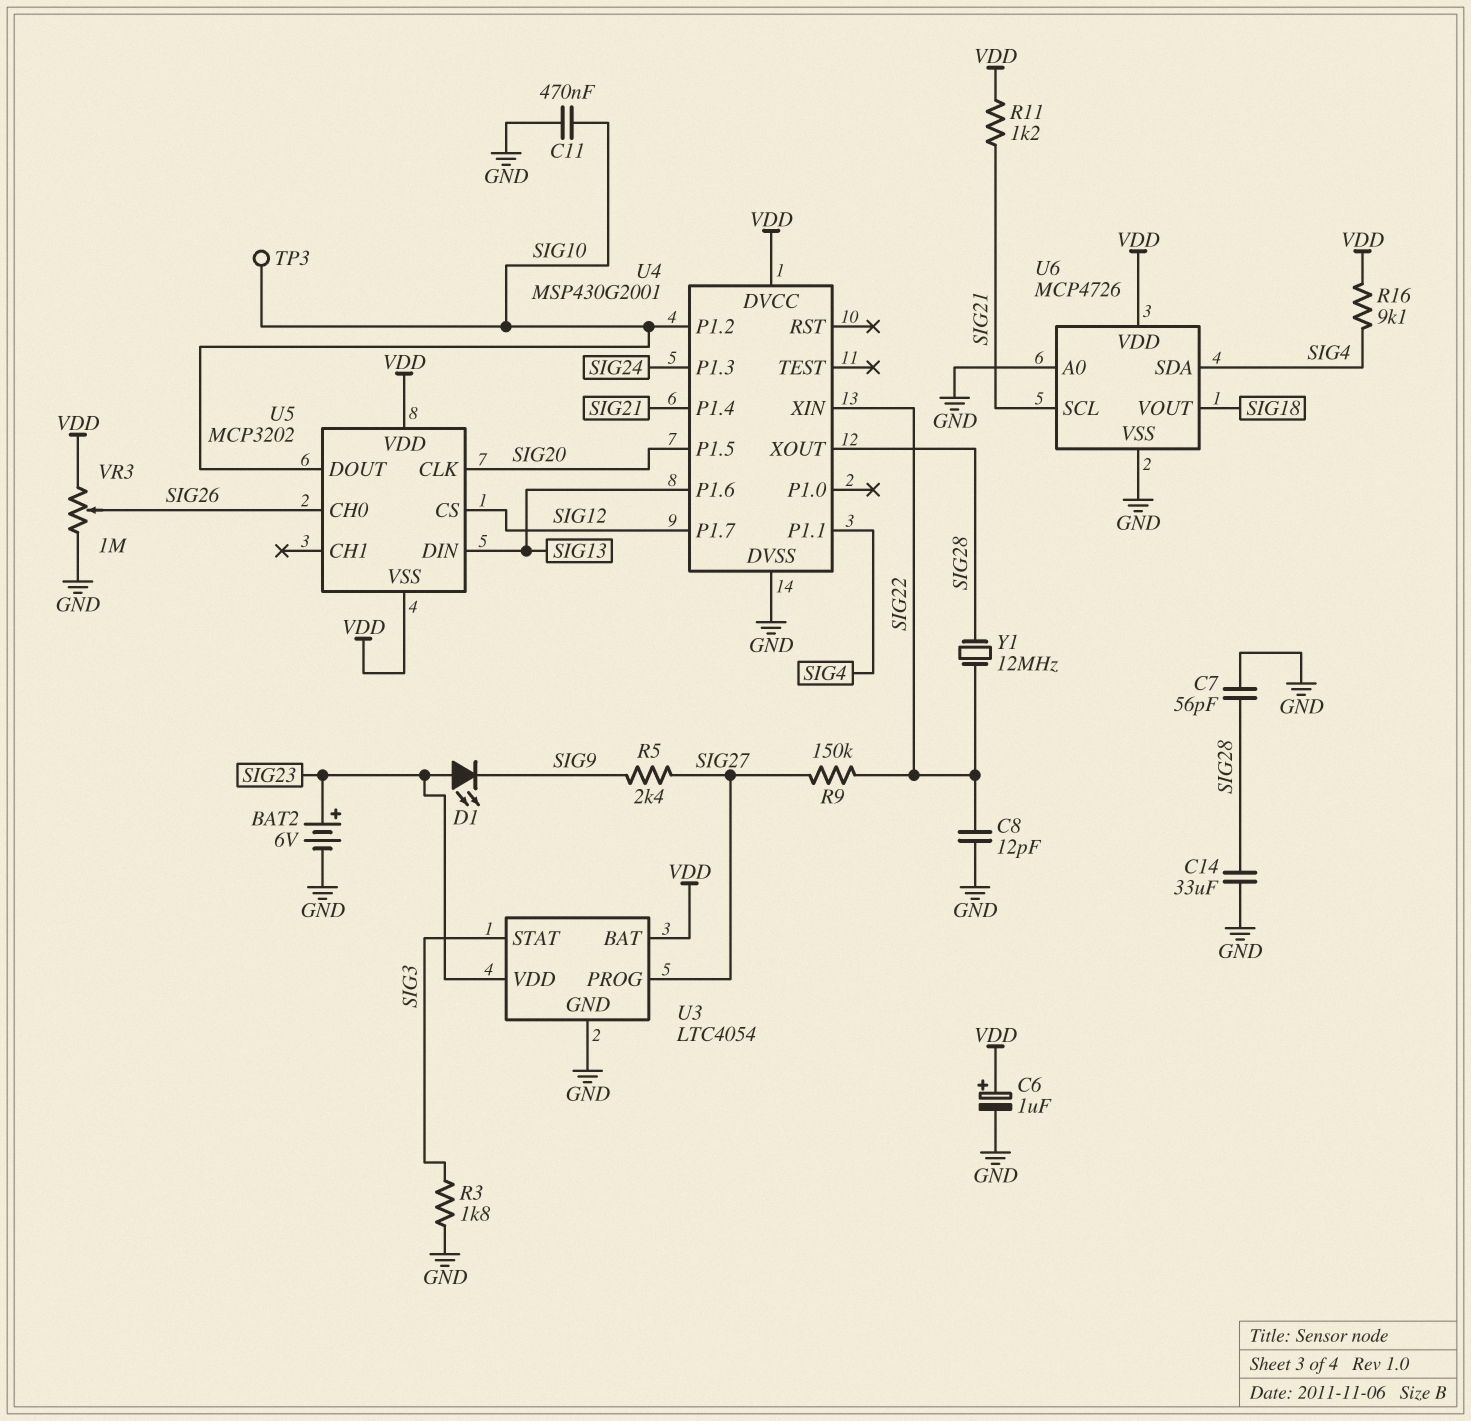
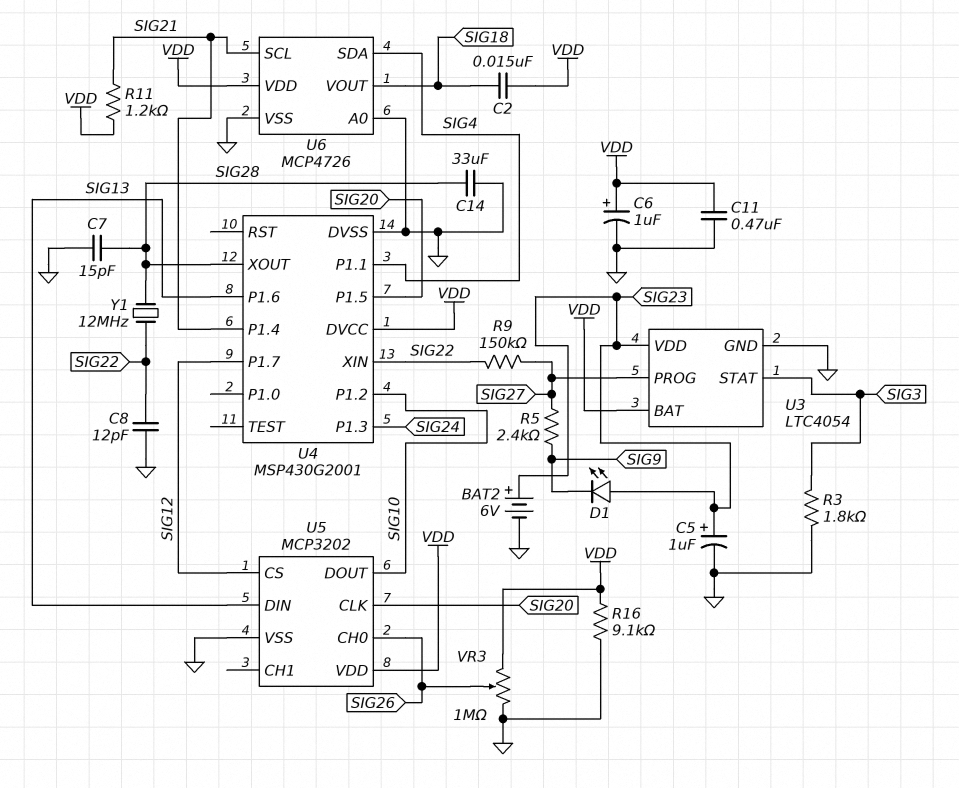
C2: none -> 15nF (SIG18, VDD)
C5: none -> 1uF (plus SIG23, minus GND)
C7: 56pF (GND, SIG28) -> 15pF (GND, SIG28)
C11: 470nF (GND, SIG10) -> 470nF (GND, VDD)
R16: 9.1k (SIG4, VDD) -> 9.1k (GND, VDD)
TP3: test point (SIG10) -> none
U5 pin VSS: VDD -> GND

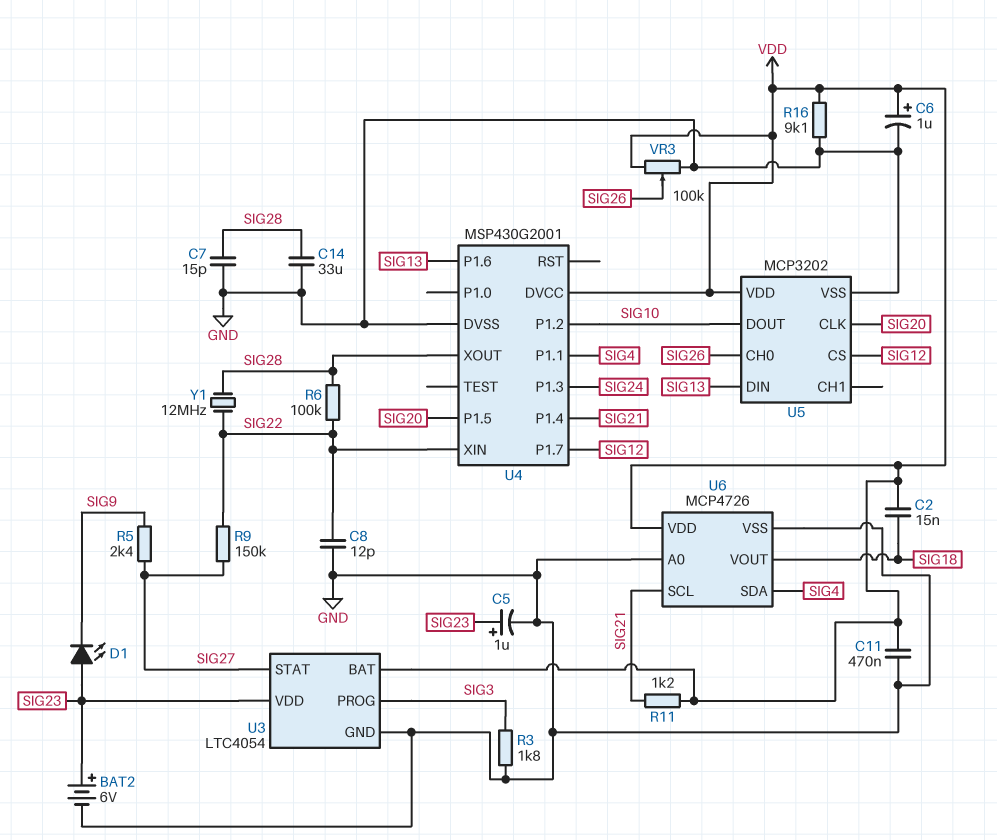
R6: none -> 100k (SIG22, SIG28)
U3 pin PROG: SIG27 -> SIG3
U3 pin STAT: SIG3 -> SIG27
VR3: 1M (GND, VDD, wiper SIG26) -> 100k (GND, VDD, wiper SIG26)

